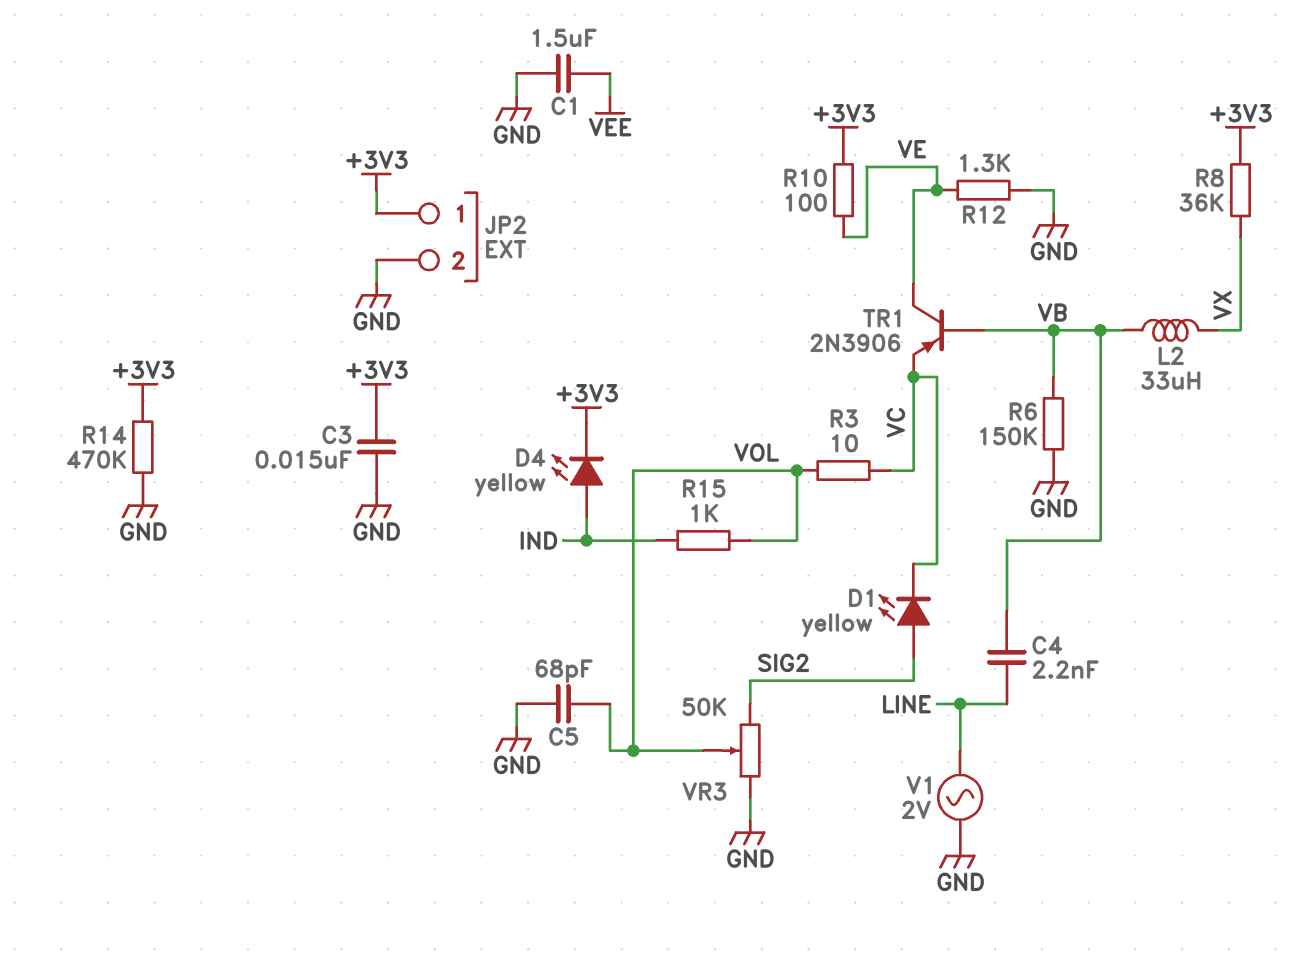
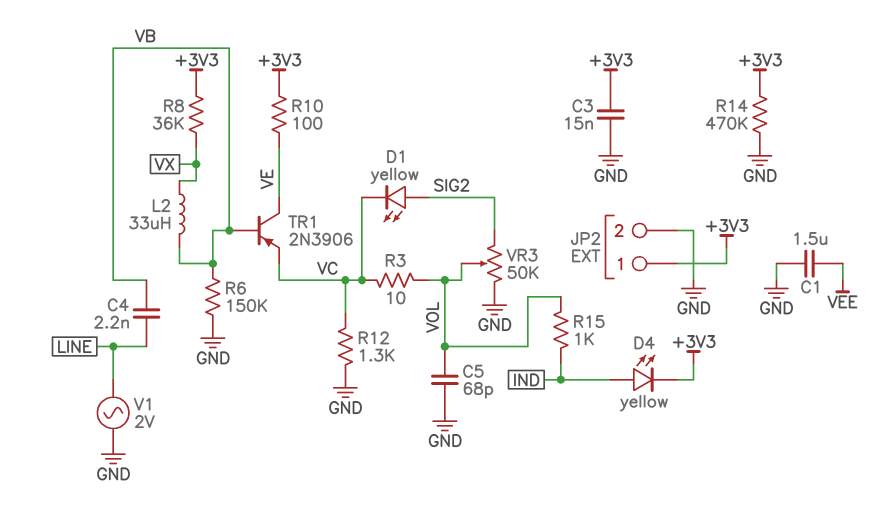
R12: 1.3k (GND, VE) -> 1.3k (GND, VC)

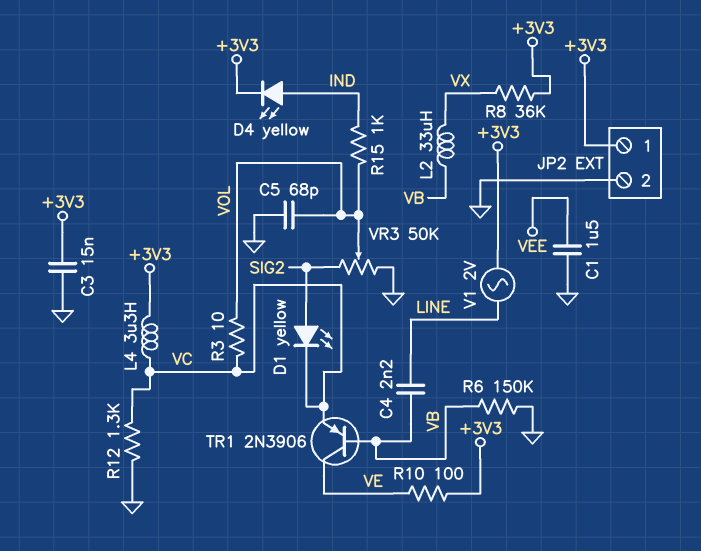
L4: none -> 3.3uH (+3V3, VC)
R14: 470k (+3V3, GND) -> none
V1: AC 2V (GND, LINE) -> AC 2V (+3V3, LINE)

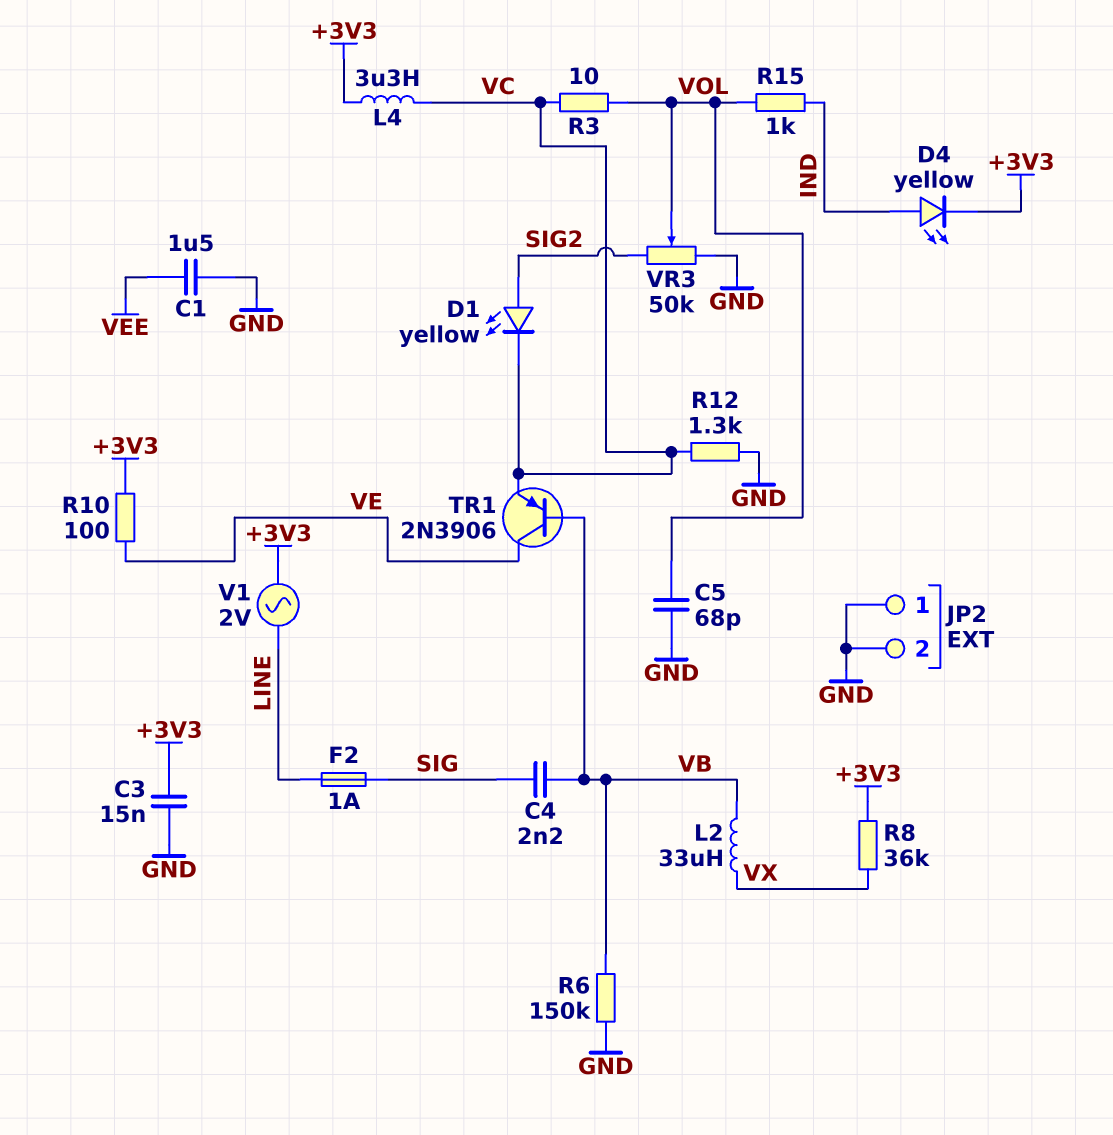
C4: 2.2nF (LINE, VB) -> 2.2nF (SIG, VB)
F2: none -> 1A (LINE, SIG)
JP2 pin 1: +3V3 -> GND

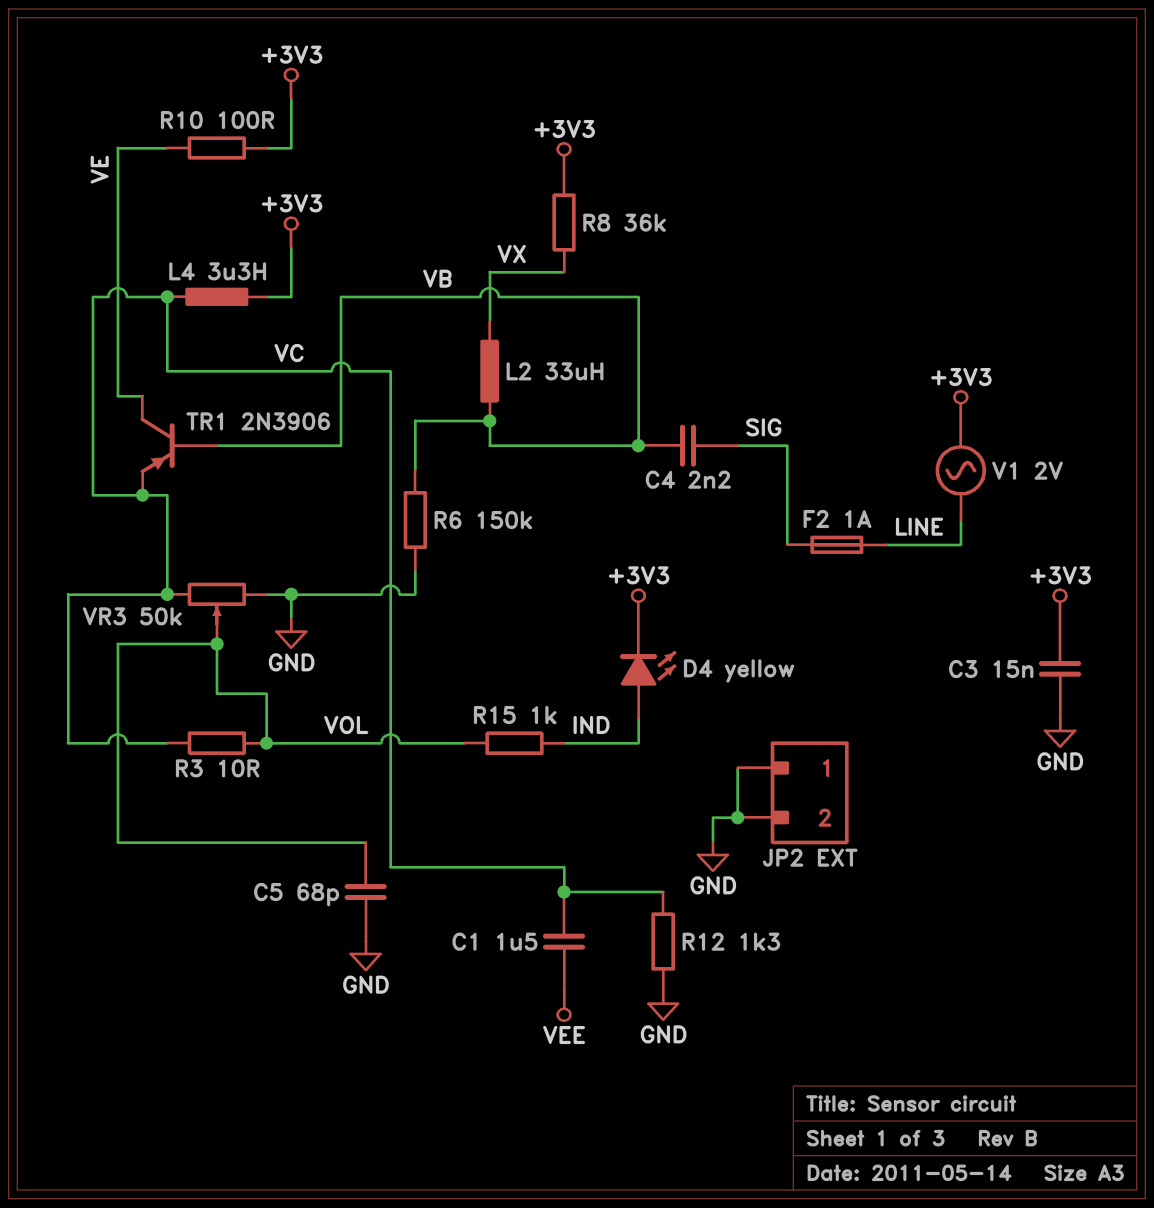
C1: 1.5uF (GND, VEE) -> 1.5uF (VC, VEE)
D1: LED yellow (A SIG2, K VC) -> none
VR3: 50k (GND, SIG2, wiper VOL) -> 50k (GND, VC, wiper VOL)

